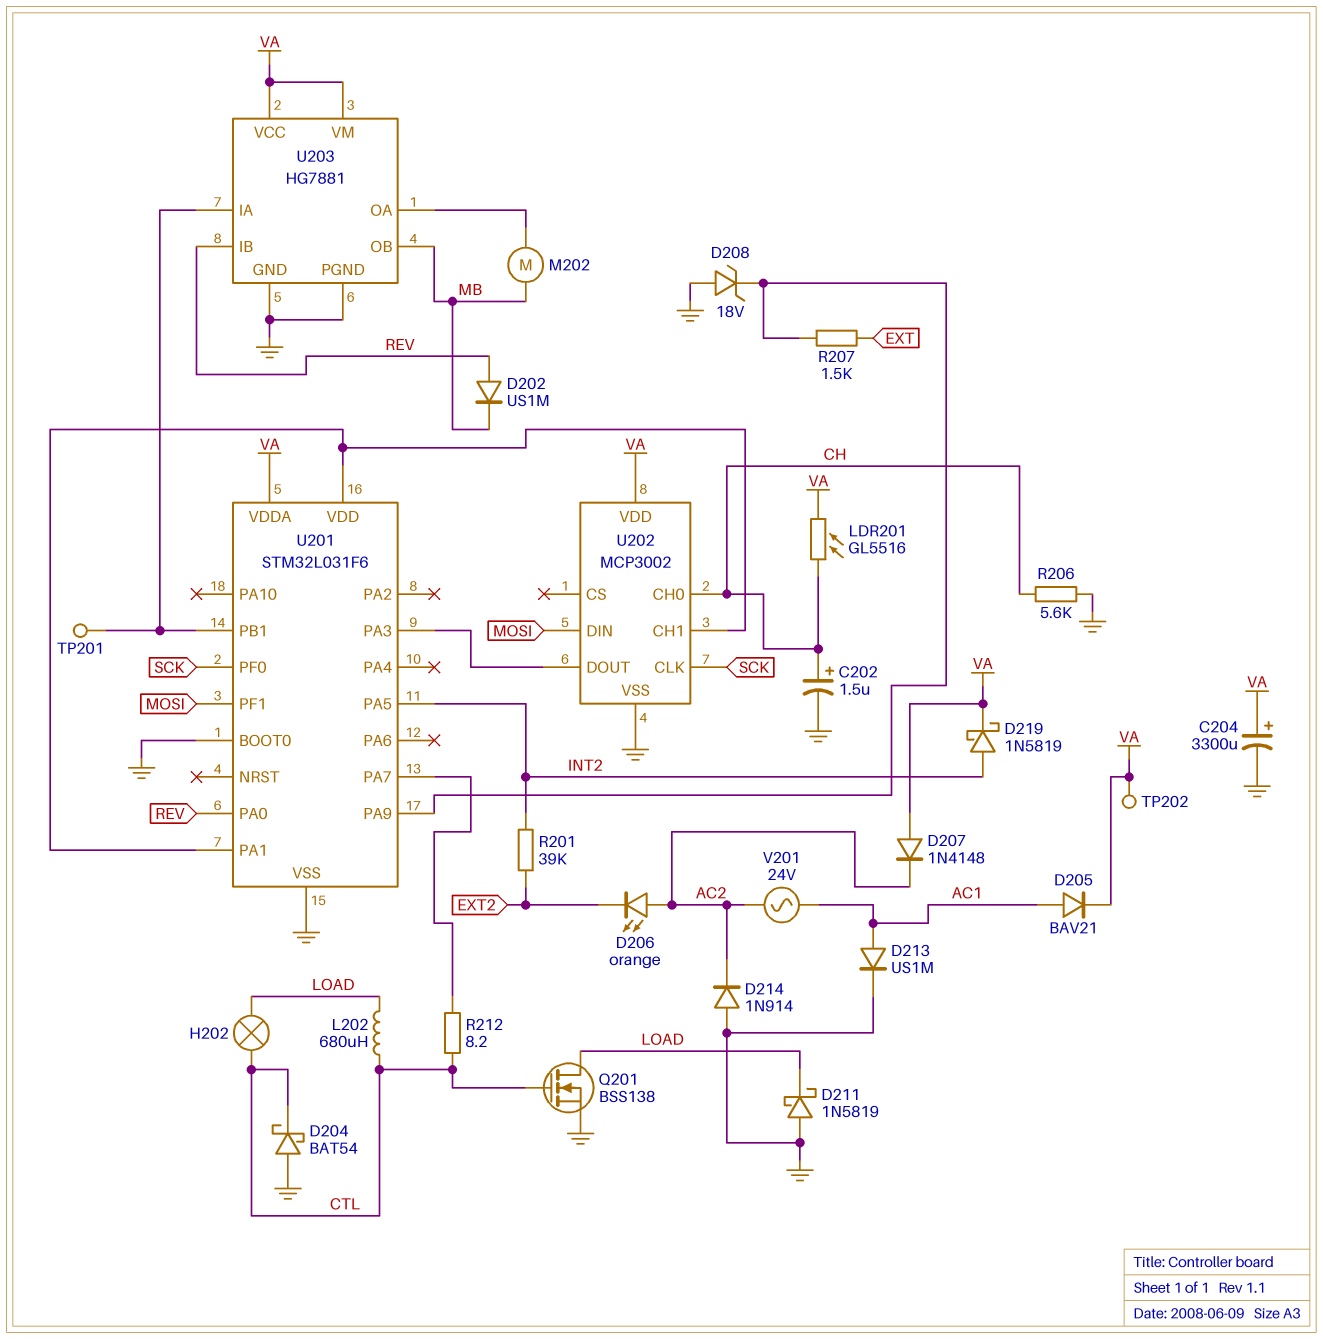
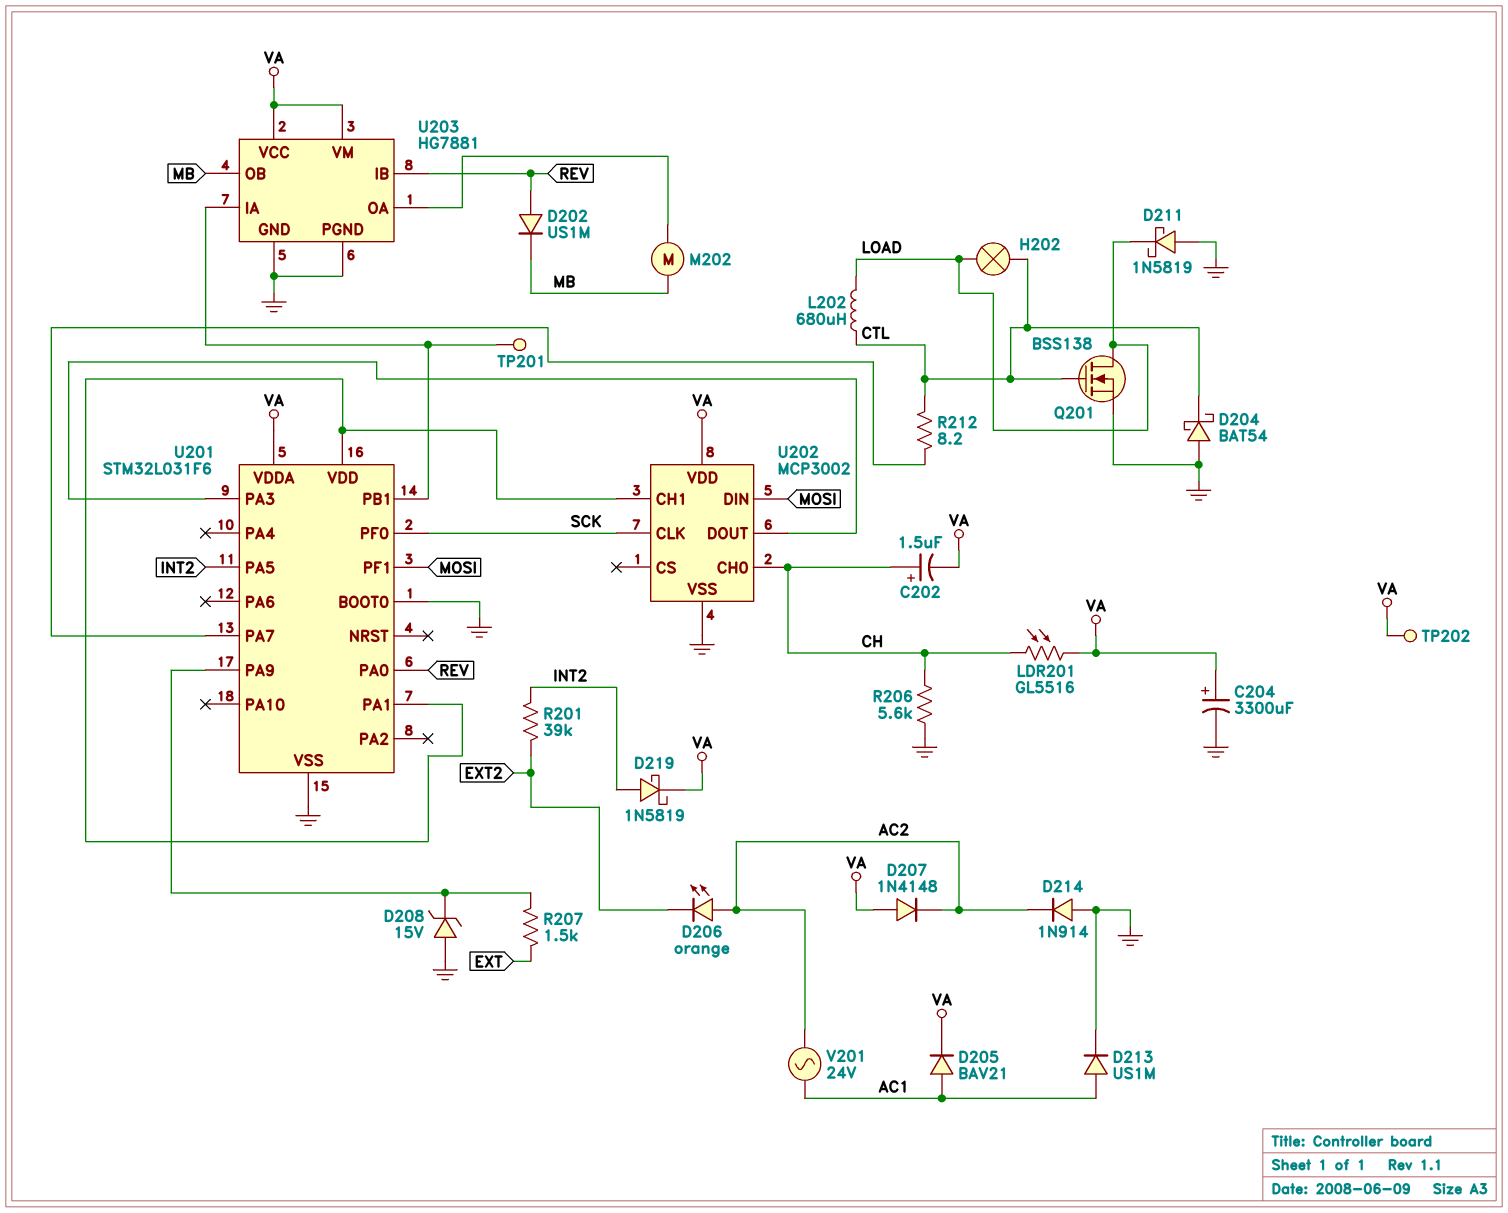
C202: 1.5uF (plus CH, minus GND) -> 1.5uF (plus CH, minus VA)
D208: zener 18V (A GND, K U201/PA9) -> zener 15V (A GND, K U201/PA9)

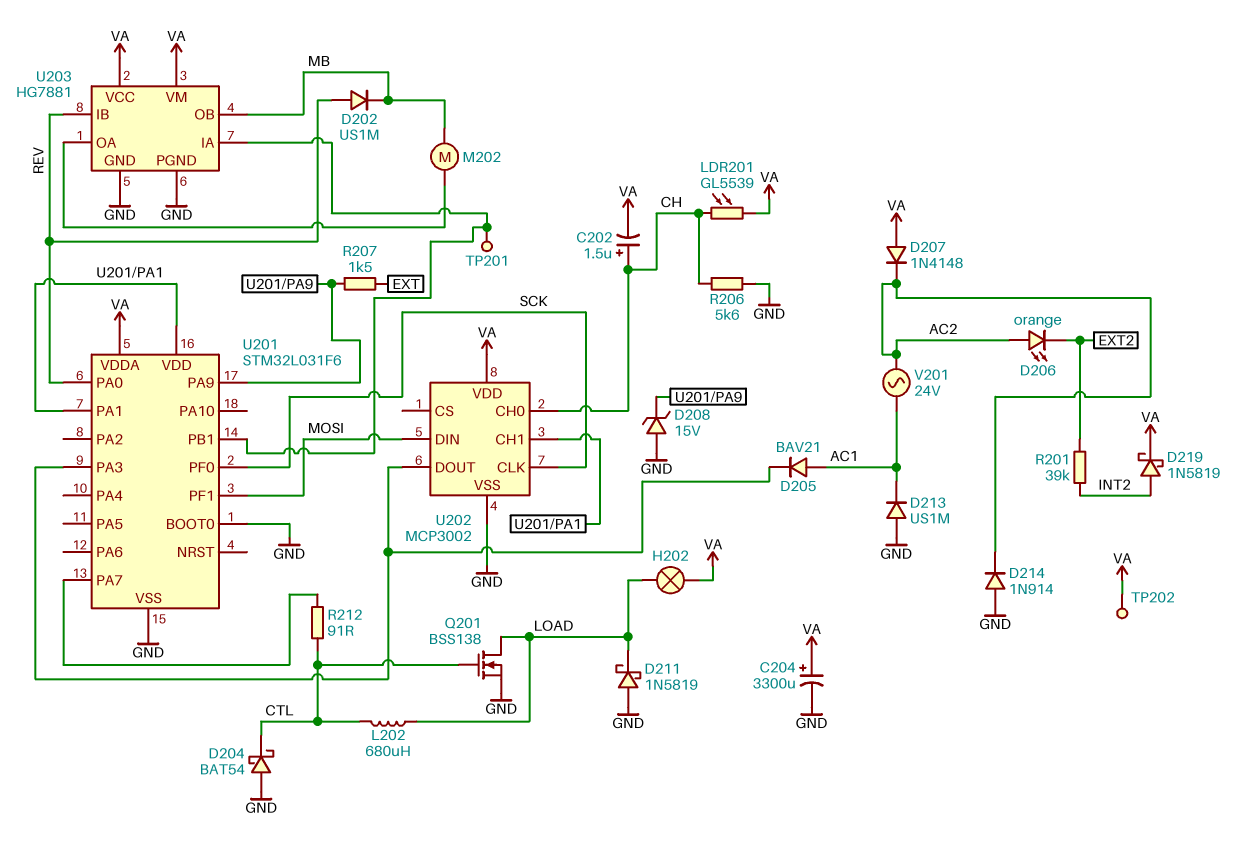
D205: diode BAV21 (A AC1, K VA) -> diode BAV21 (A AC1, K U201/PA3)
D213: diode US1M (A AC1, K GND) -> diode US1M (A GND, K AC1)
H202: lamp (CTL, LOAD) -> lamp (LOAD, VA)
LDR201: GL5516 (CH, VA) -> GL5539 (CH, VA)
R212: 8.2 (CTL, U201/PA7) -> 91 (CTL, U201/PA7)
U201 pin PA5: INT2 -> none

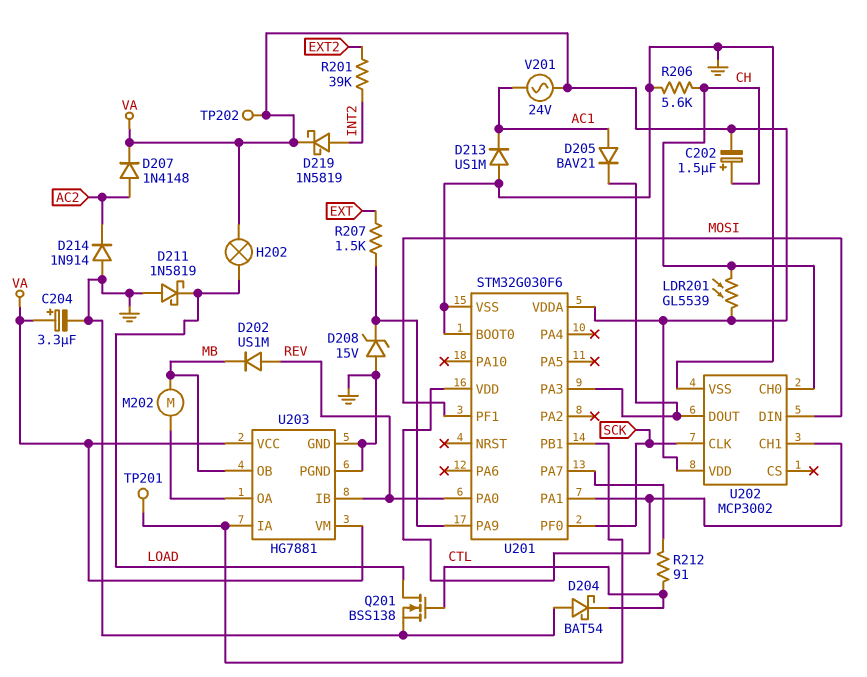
C204: 3300uF (plus VA, minus GND) -> 3.3uF (plus VA, minus GND)
D206: LED orange (A AC2, K EXT2) -> none
D207: diode 1N4148 (A VA, K AC2) -> diode 1N4148 (A AC2, K VA)
L202: 680uH (CTL, LOAD) -> none
U201: STM32L031F6 -> STM32G030F6
V201: AC 24V (AC1, AC2) -> AC 24V (AC1, VA)

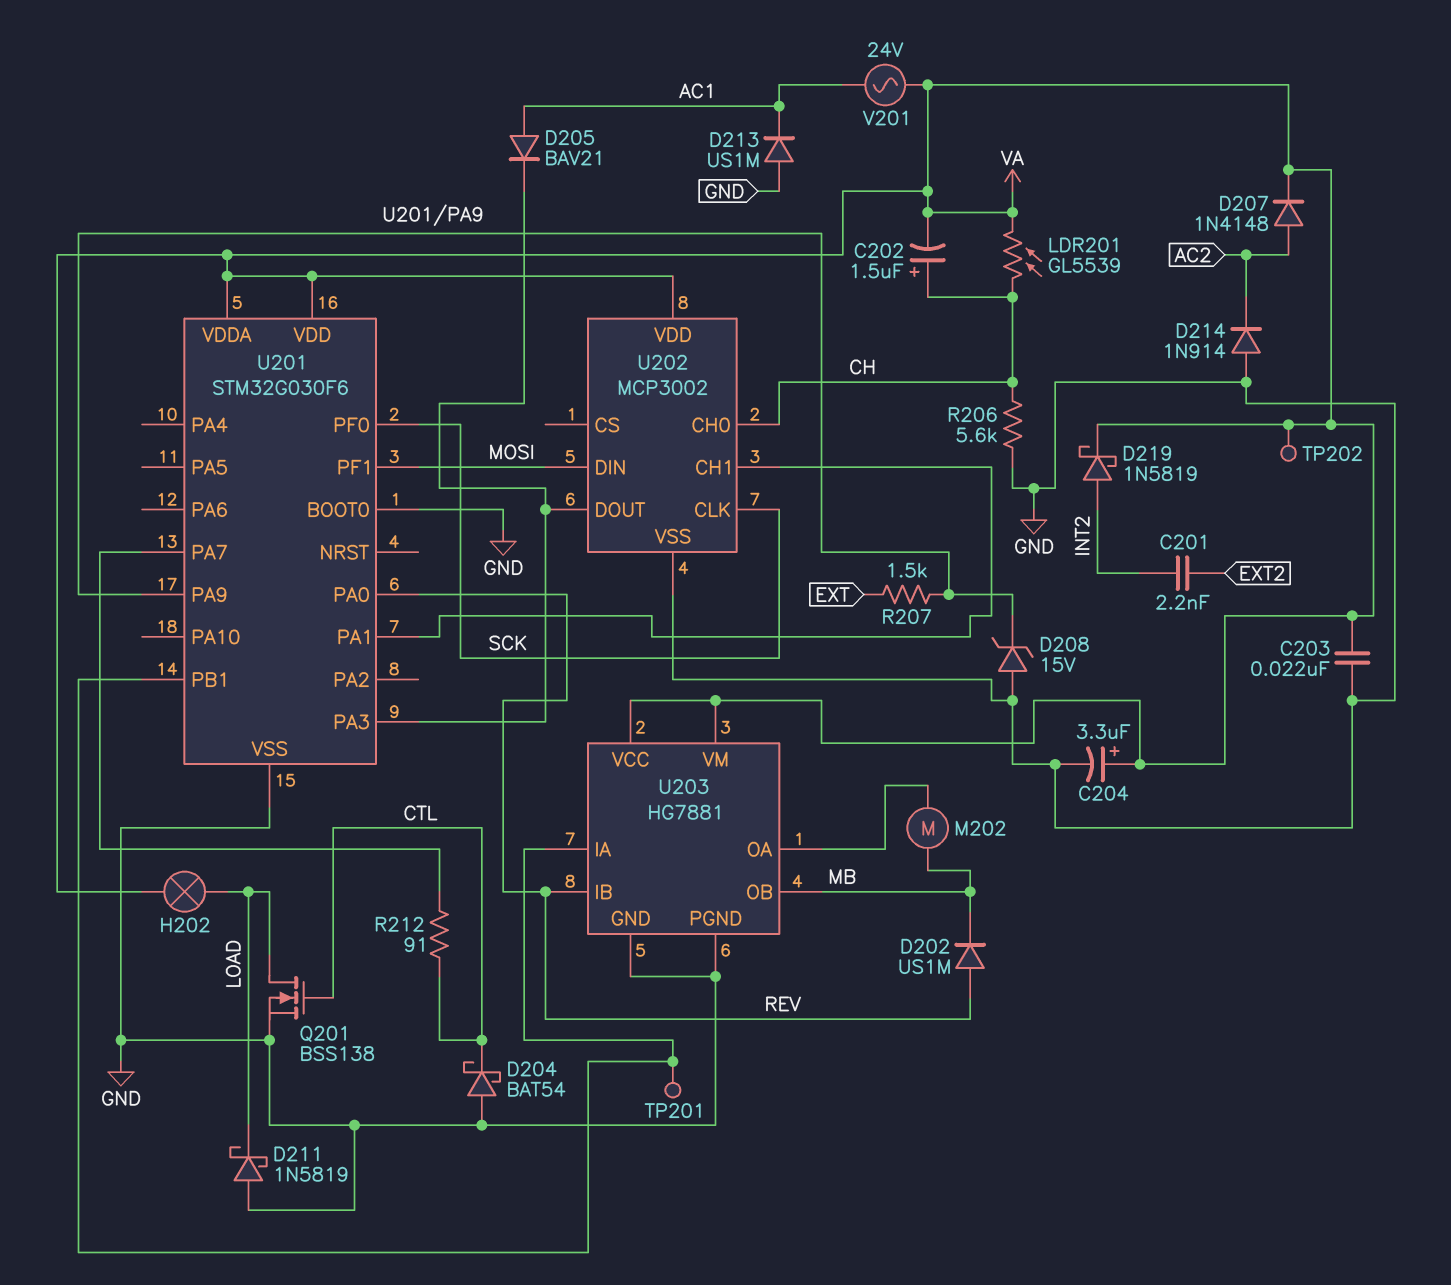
C201: none -> 2.2nF (EXT2, INT2)
C203: none -> 22nF (GND, VA)
R201: 39k (EXT2, INT2) -> none
U201 pin VDD: U201/PA1 -> VA

